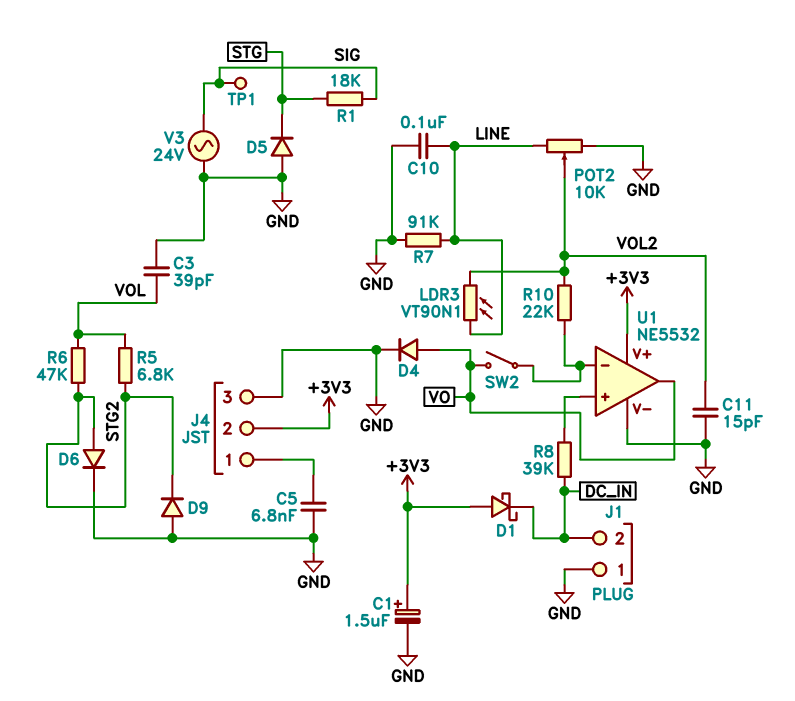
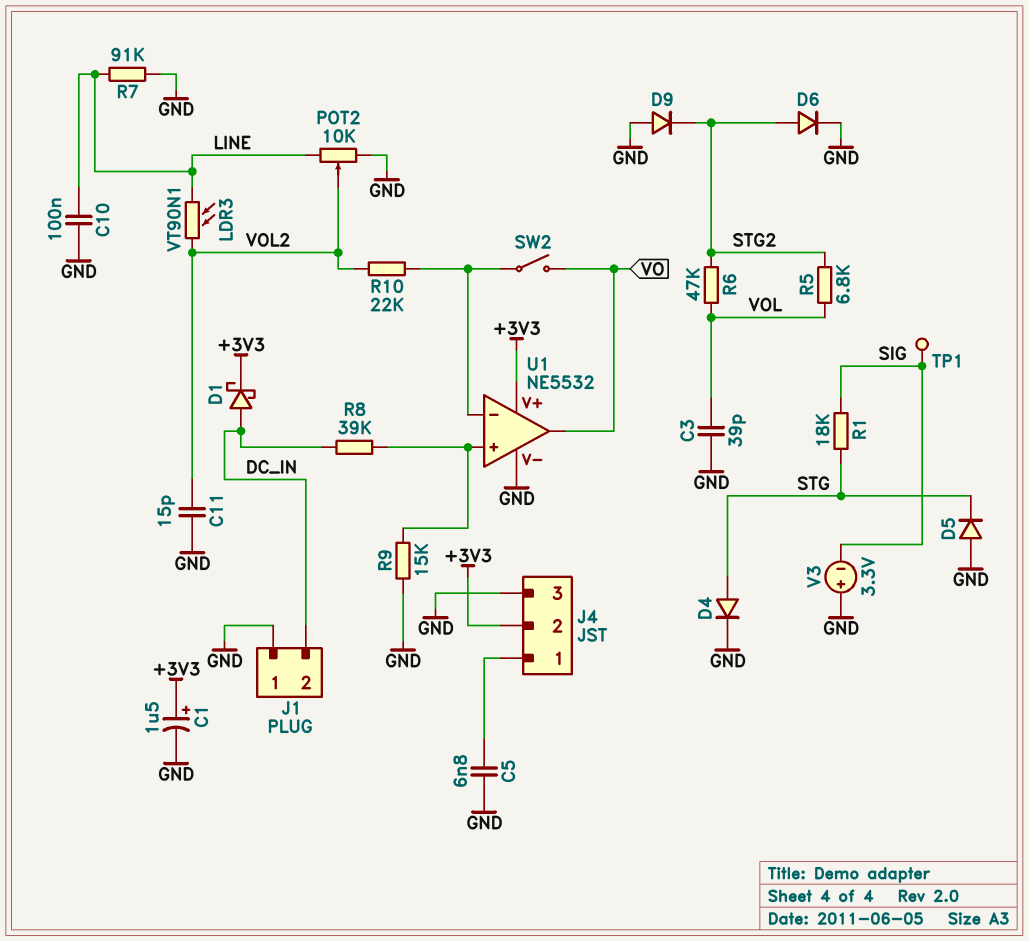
D1: schottky (A +3V3, K DC_IN) -> schottky (A DC_IN, K +3V3)
D4: diode (A VO, K GND) -> diode (A STG, K GND)
R9: none -> 15k (GND, U1/in+)
V3: AC 24V (GND, SIG) -> 3.3V (plus GND, minus SIG)

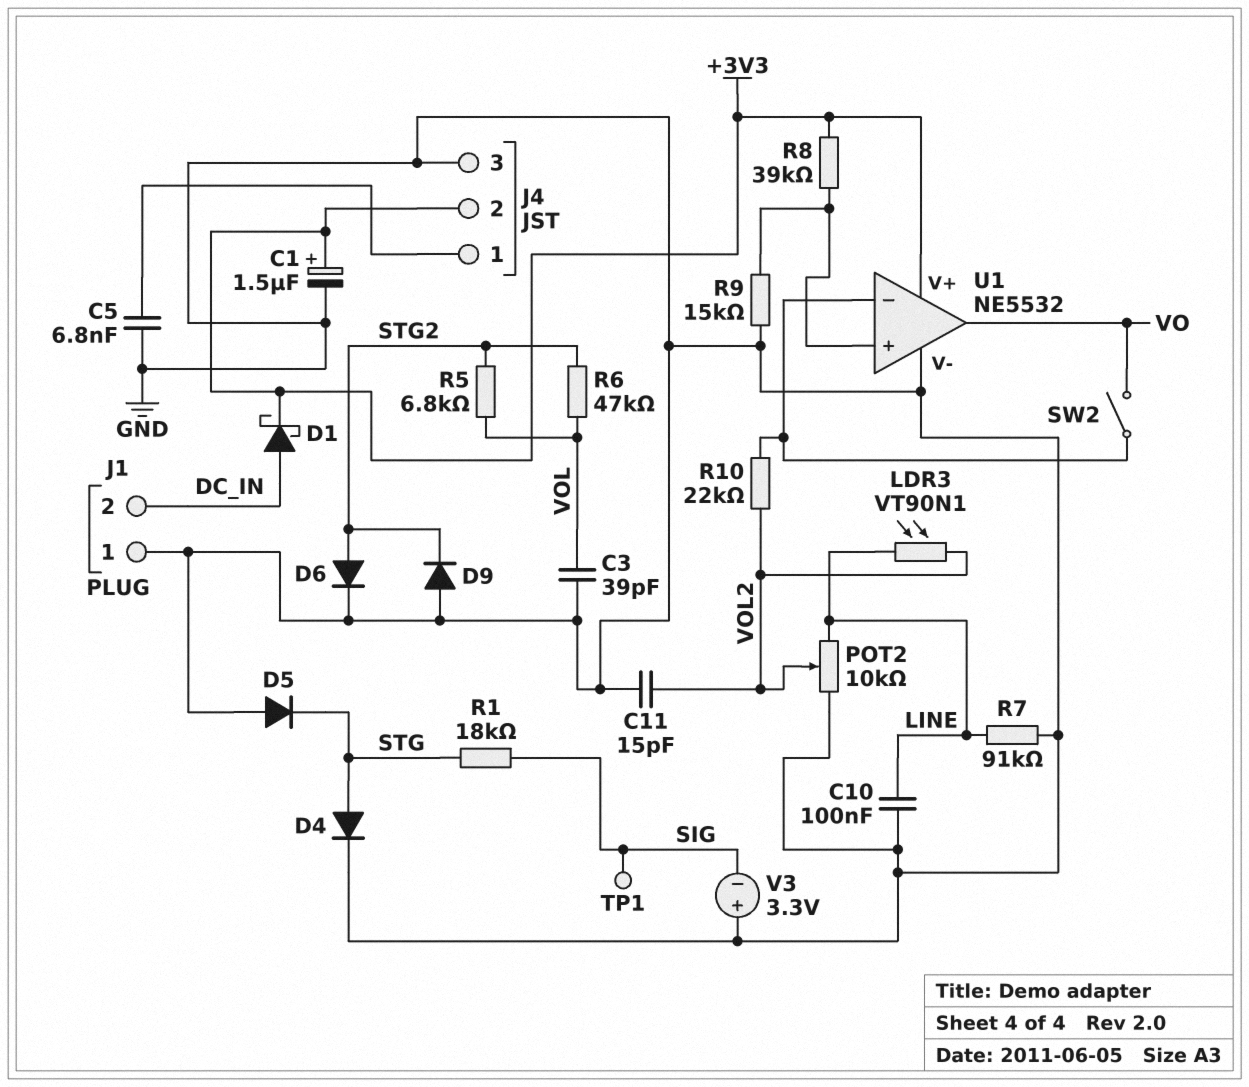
R8: 39k (DC_IN, U1/in+) -> 39k (+3V3, U1/in+)

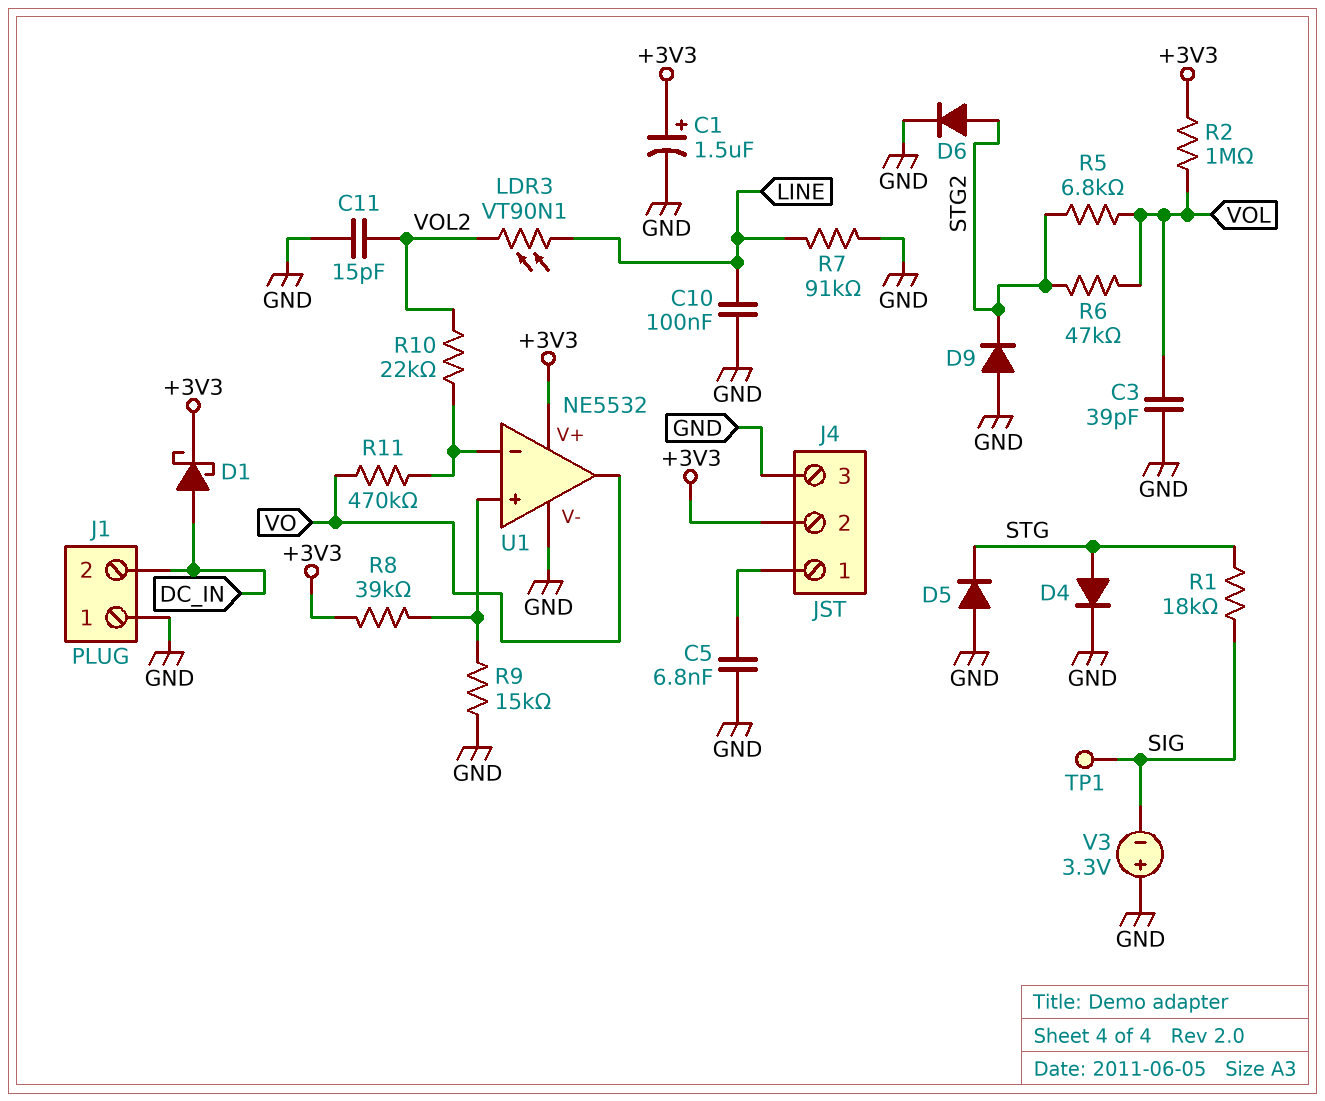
POT2: 10k (GND, LINE, wiper VOL2) -> none
R2: none -> 1M (+3V3, VOL)
R11: none -> 470k (U1/in-, VO)
SW2: switch (U1/in-, VO) -> none

